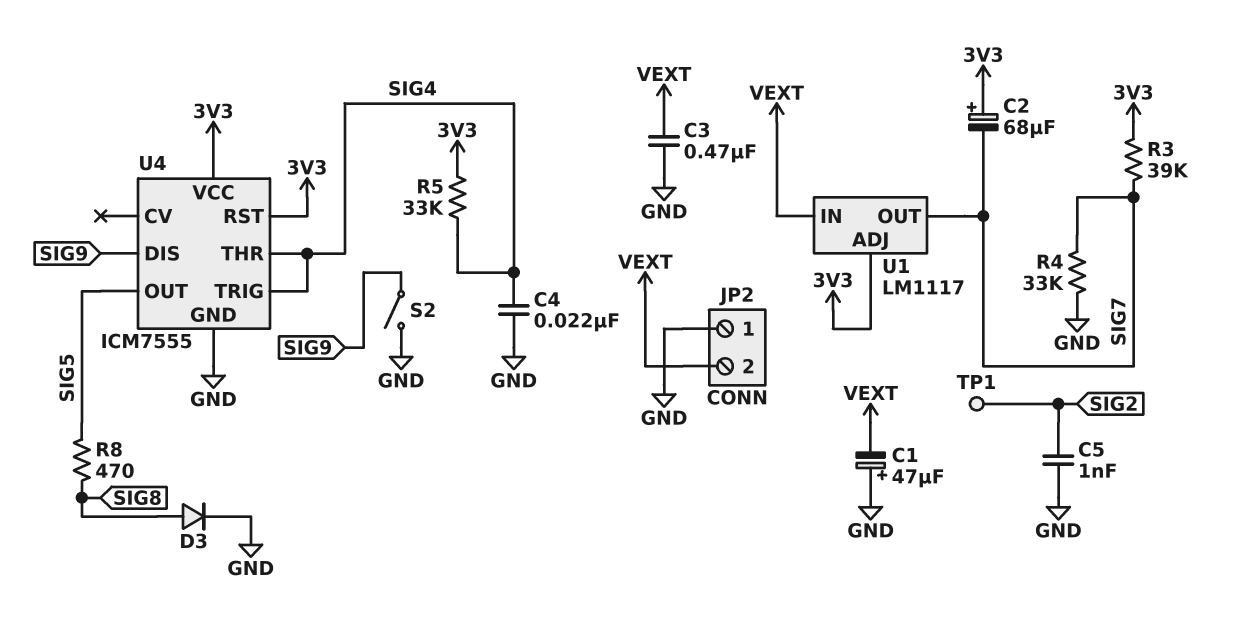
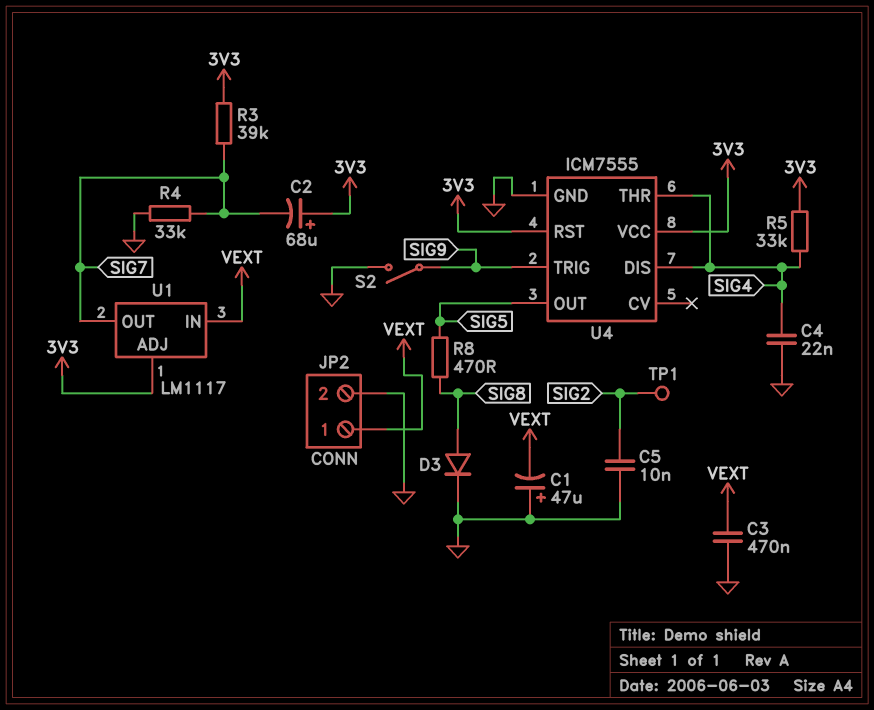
C5: 1nF (GND, SIG2) -> 10nF (GND, SIG2)
JP2 pin 1: GND -> VEXT
JP2 pin 2: VEXT -> GND
U4 pin DIS: SIG9 -> SIG4
U4 pin TRIG: SIG4 -> SIG9

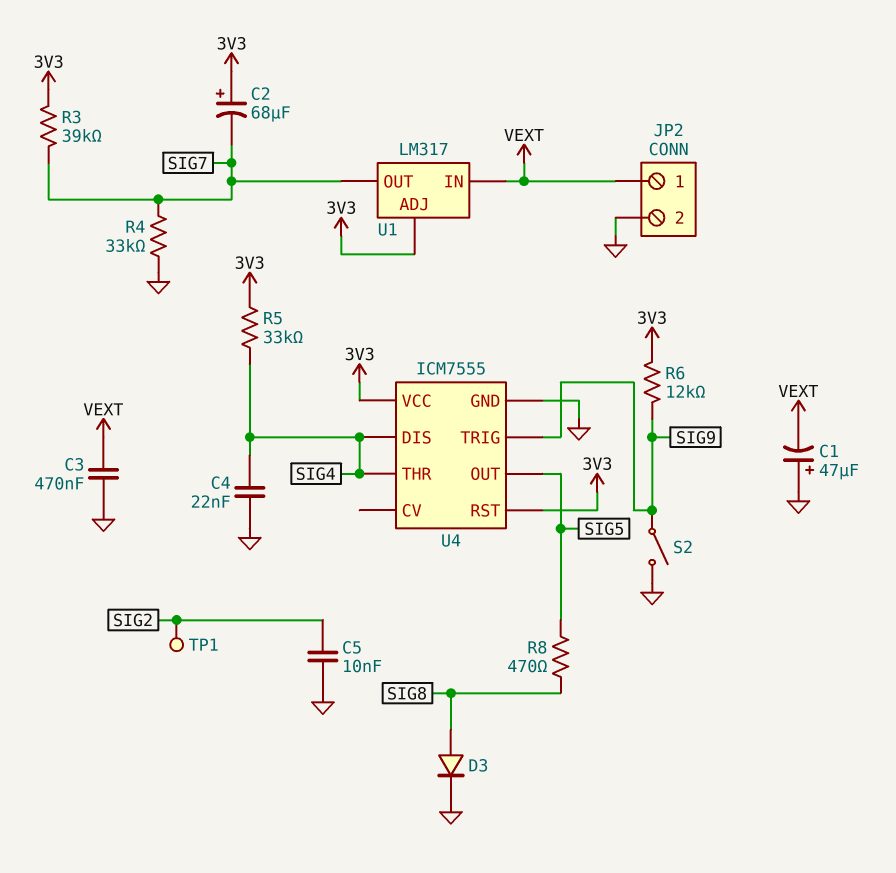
R6: none -> 12k (3V3, SIG9)
U1: LM1117 -> LM317

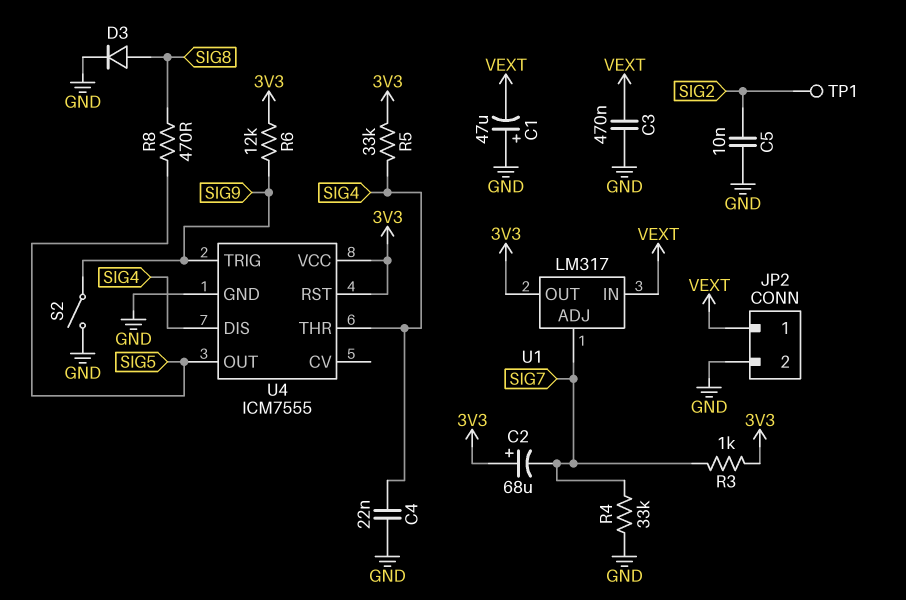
R3: 39k (3V3, SIG7) -> 1k (3V3, SIG7)
U1 pin ADJ: 3V3 -> SIG7
U1 pin OUT: SIG7 -> 3V3

